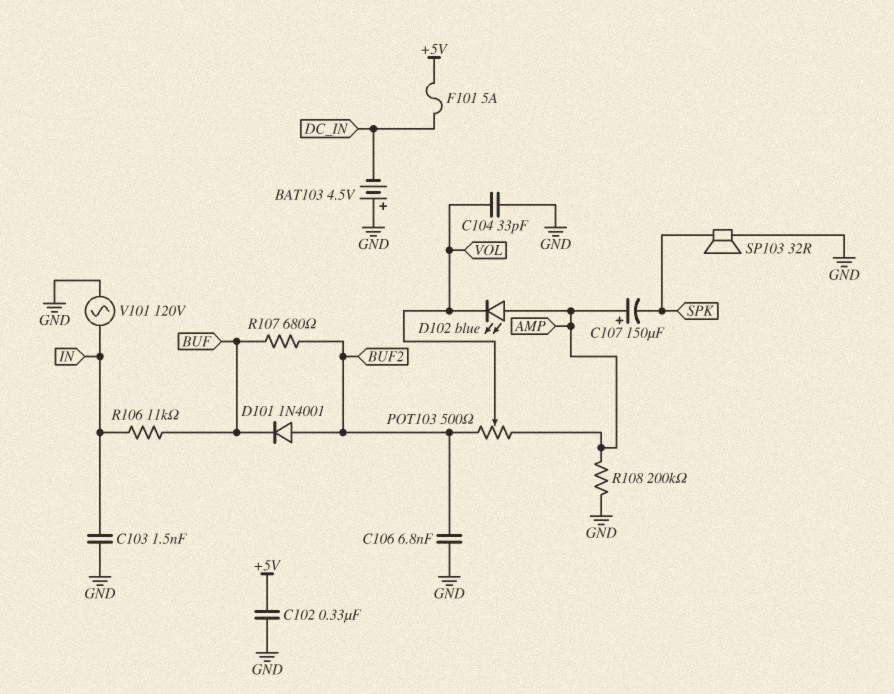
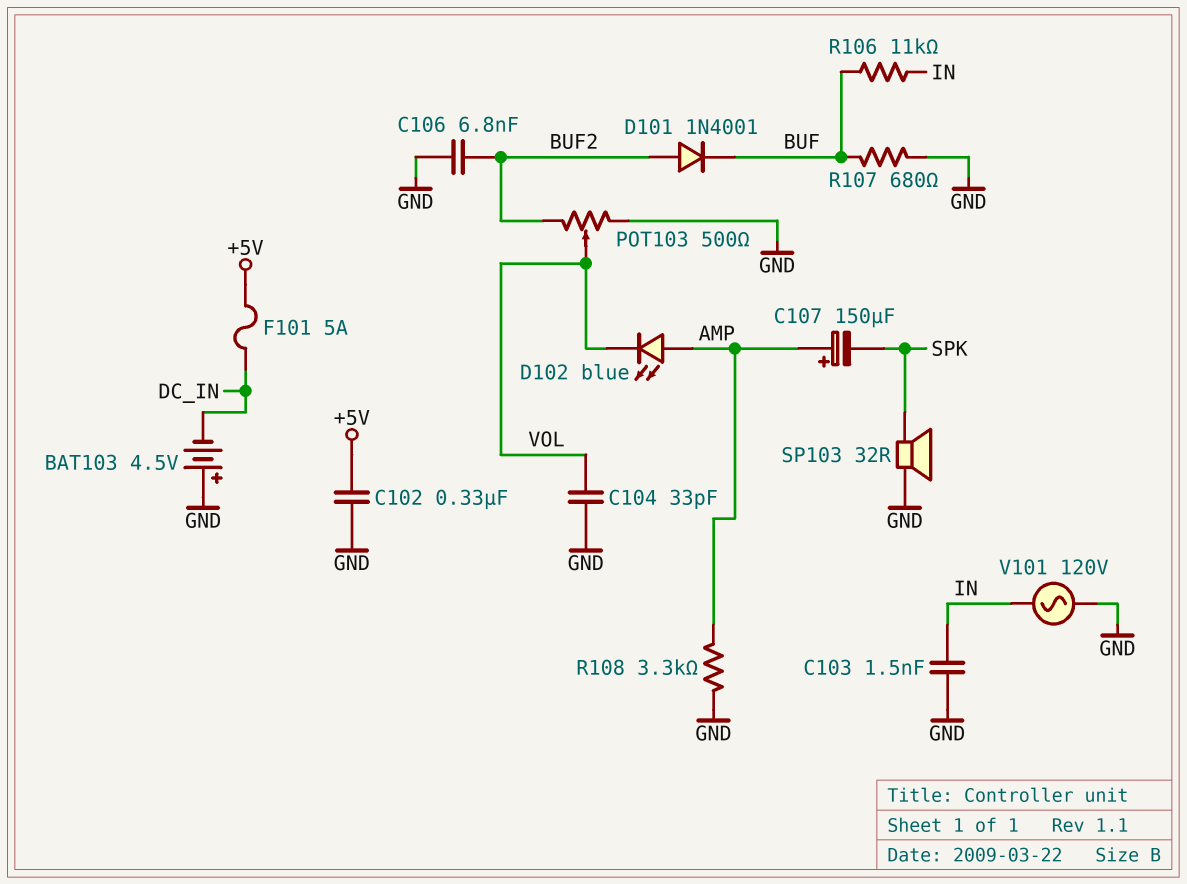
POT103: 500 (AMP, BUF2, wiper VOL) -> 500 (BUF2, GND, wiper VOL)
R107: 680 (BUF, BUF2) -> 680 (BUF, GND)
R108: 200k (AMP, GND) -> 3.3k (AMP, GND)

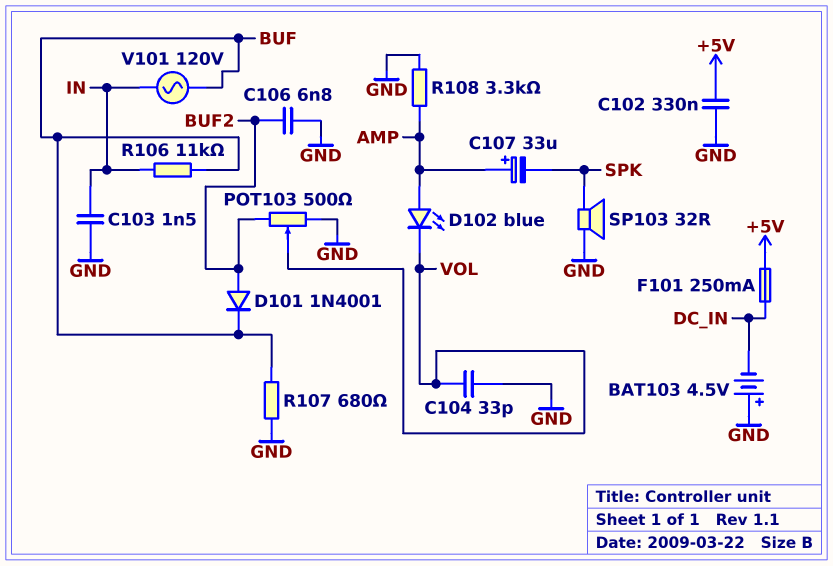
C107: 150uF (plus AMP, minus SPK) -> 33uF (plus AMP, minus SPK)
F101: 5A (+5V, DC_IN) -> 250mA (+5V, DC_IN)
V101: AC 120V (GND, IN) -> AC 120V (BUF, IN)

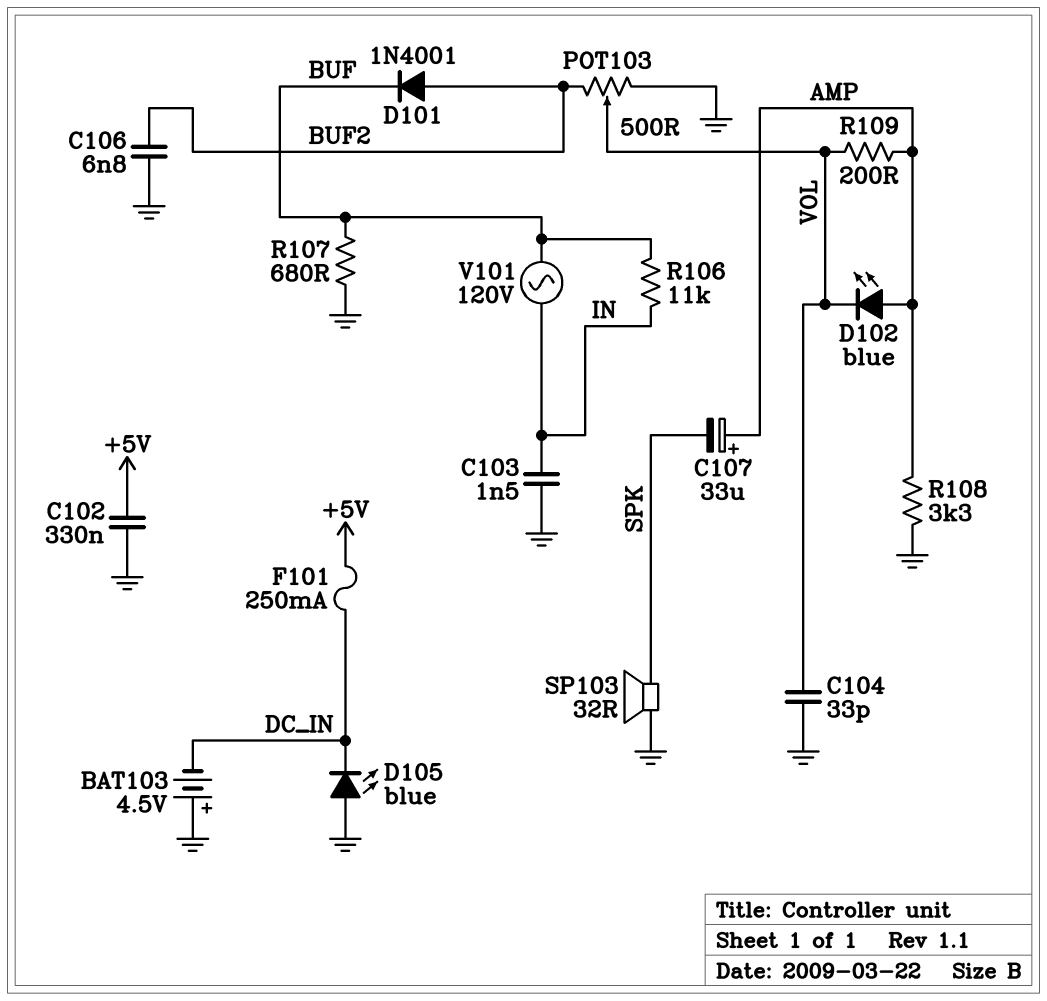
D105: none -> LED blue (A GND, K DC_IN)
R109: none -> 200 (AMP, VOL)

